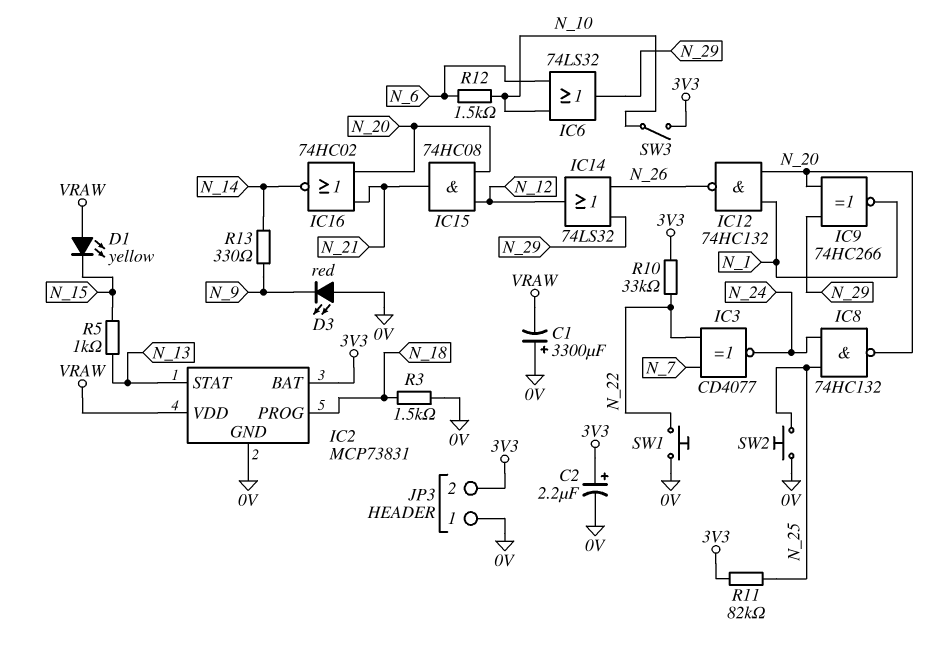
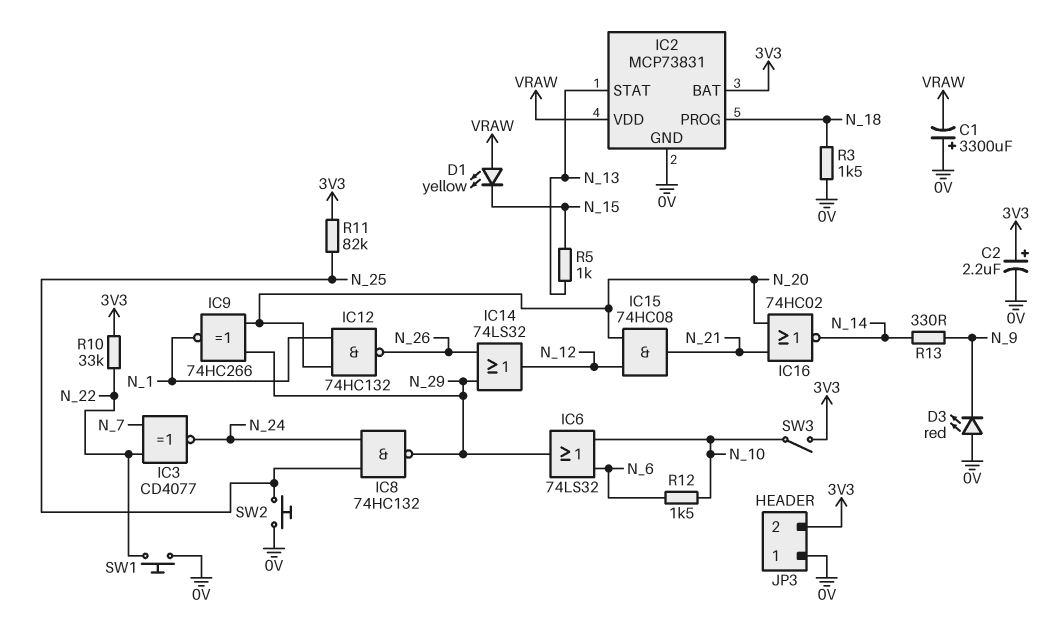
IC8: NAND 74HC132 (in N_24, in N_25, out N_20) -> NAND 74HC132 (in N_24, in N_25, out N_29)

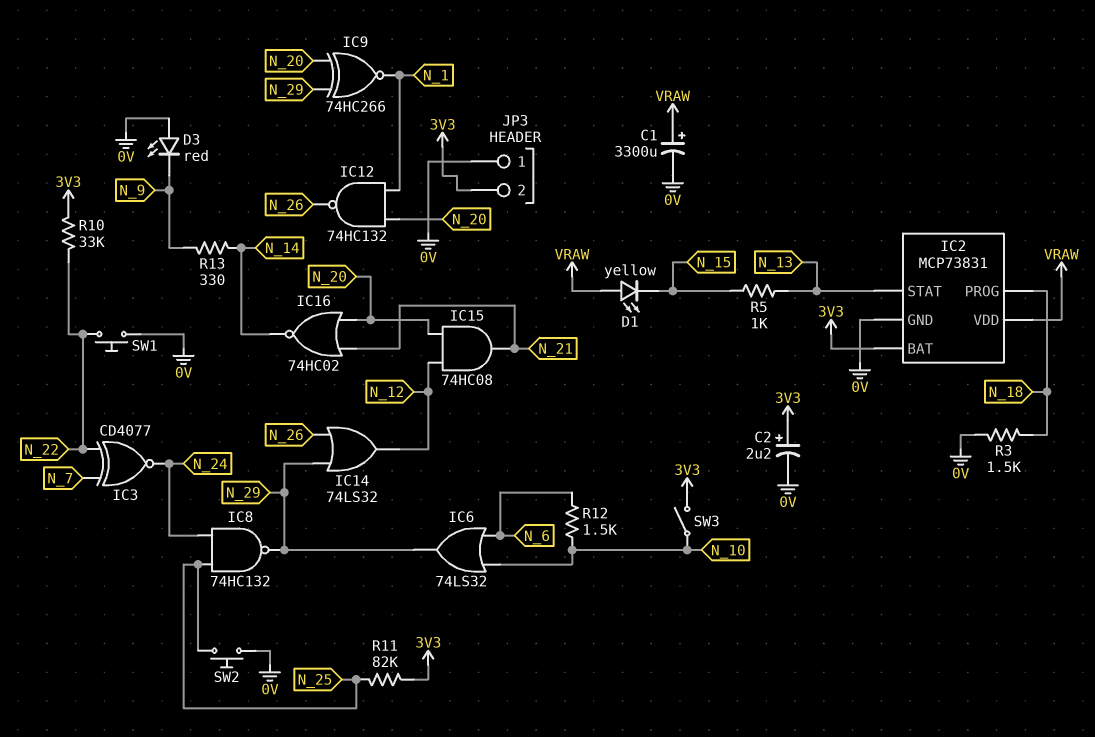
C1: 3300uF (plus 0V, minus VRAW) -> 3300uF (plus VRAW, minus 0V)

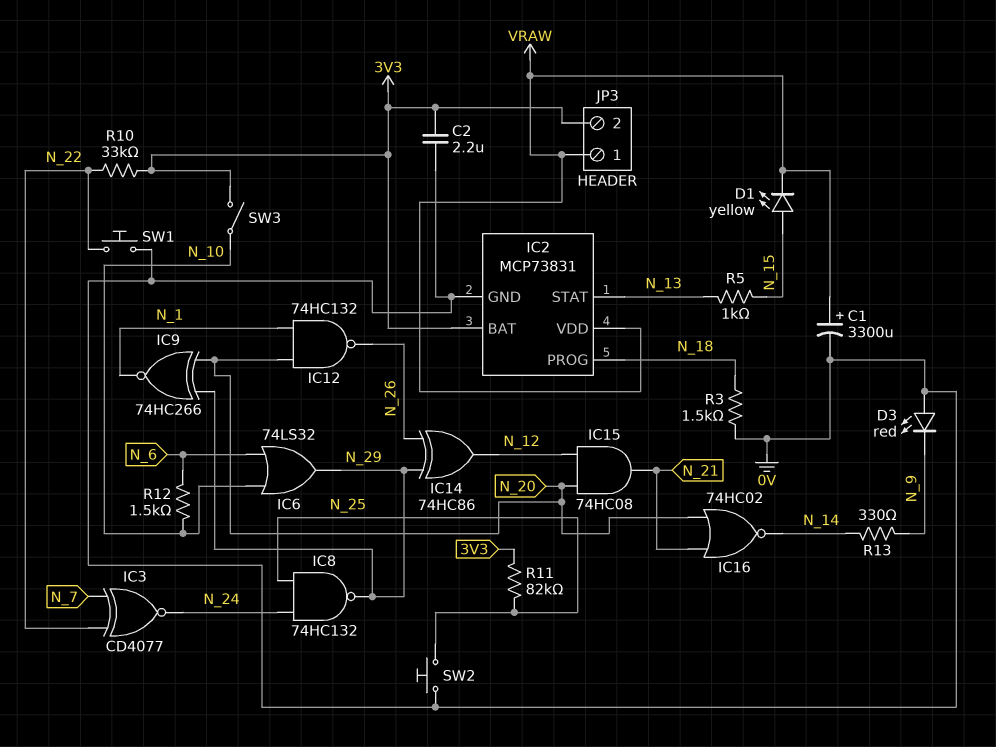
C2: 2.2uF (plus 3V3, minus 0V) -> 2.2uF (0V, 3V3)
D1: LED yellow (A VRAW, K N_15) -> LED yellow (A N_15, K VRAW)
IC14: OR 74LS32 (in N_26, in N_29, out N_12) -> XOR 74HC86 (in N_26, in N_29, out N_12)
JP3 pin 1: 0V -> VRAW

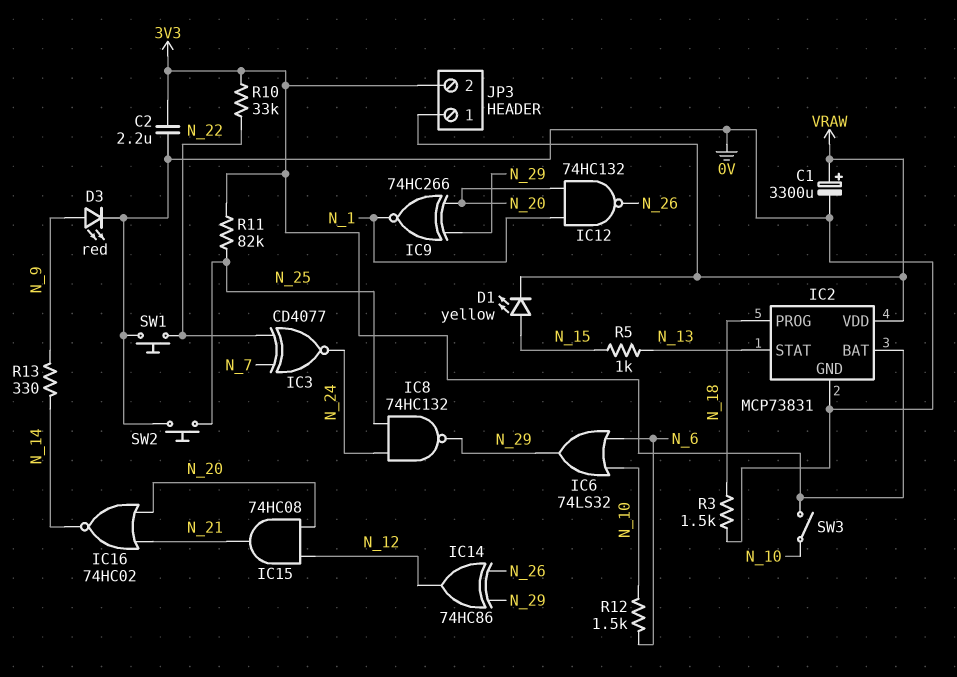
D3: LED red (A 0V, K N_9) -> LED red (A N_9, K 0V)

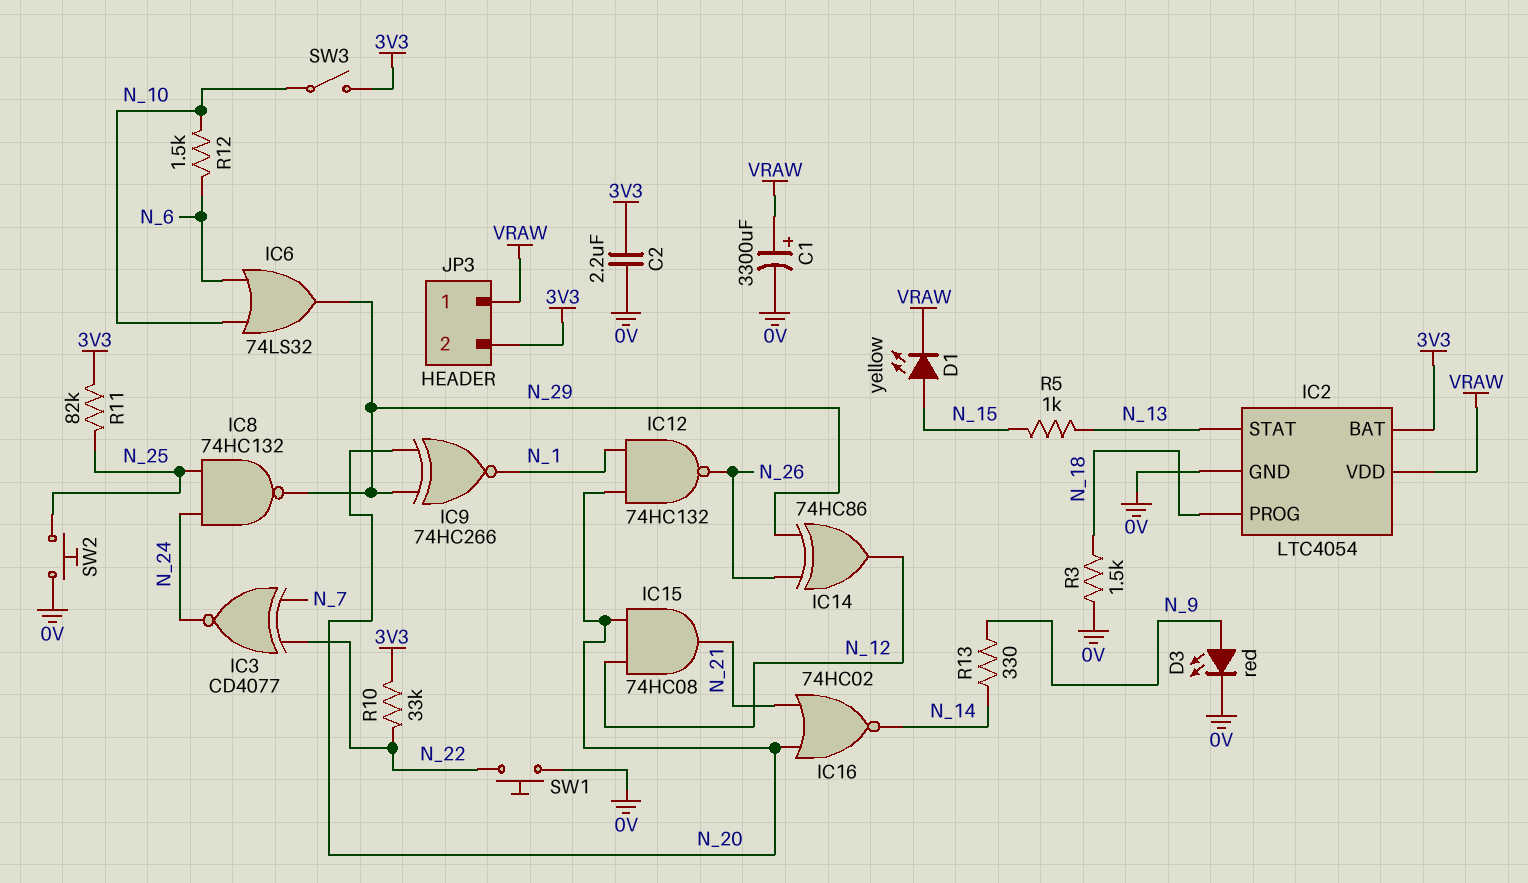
IC2: MCP73831 -> LTC4054

